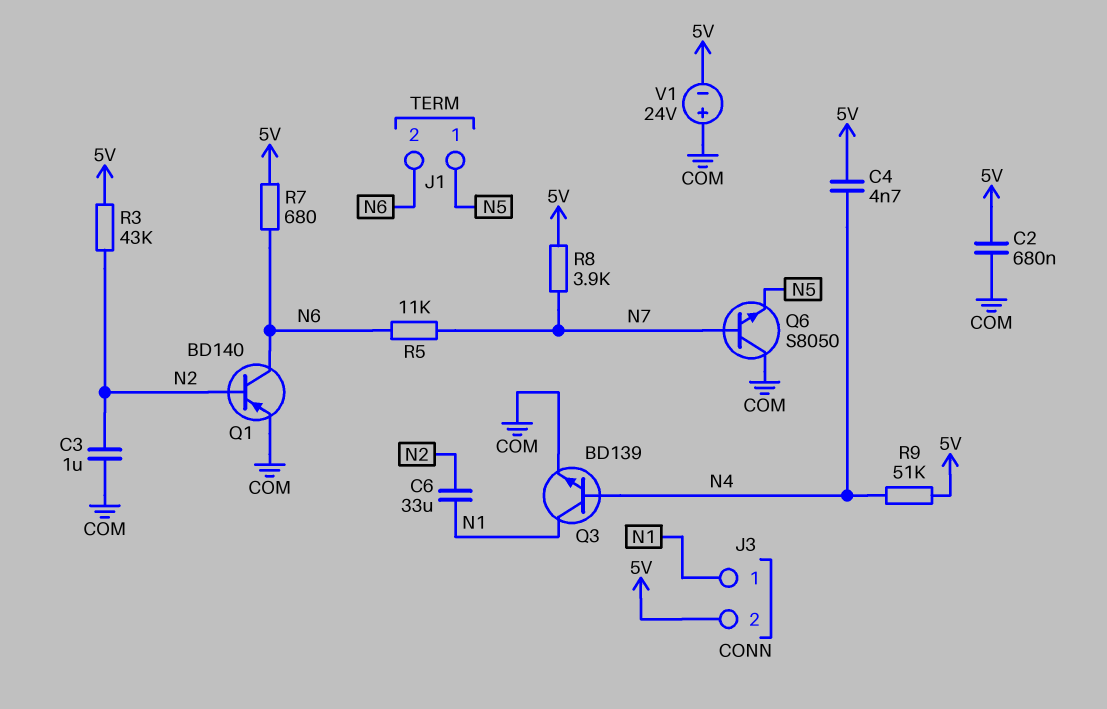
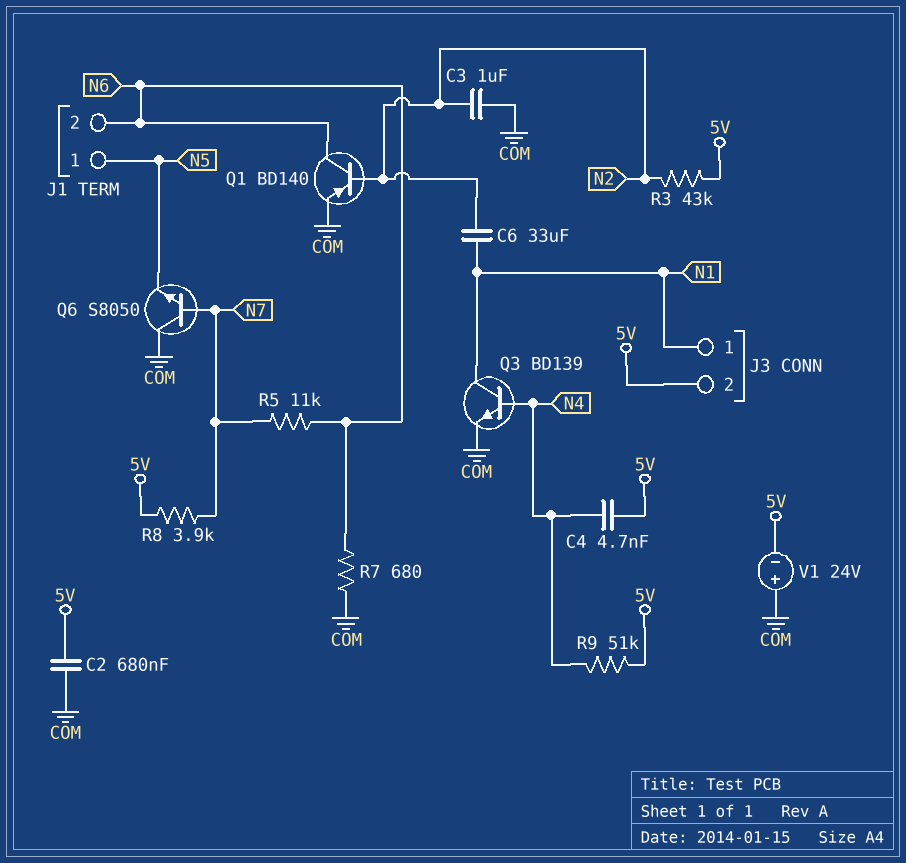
R7: 680 (5V, N6) -> 680 (COM, N6)

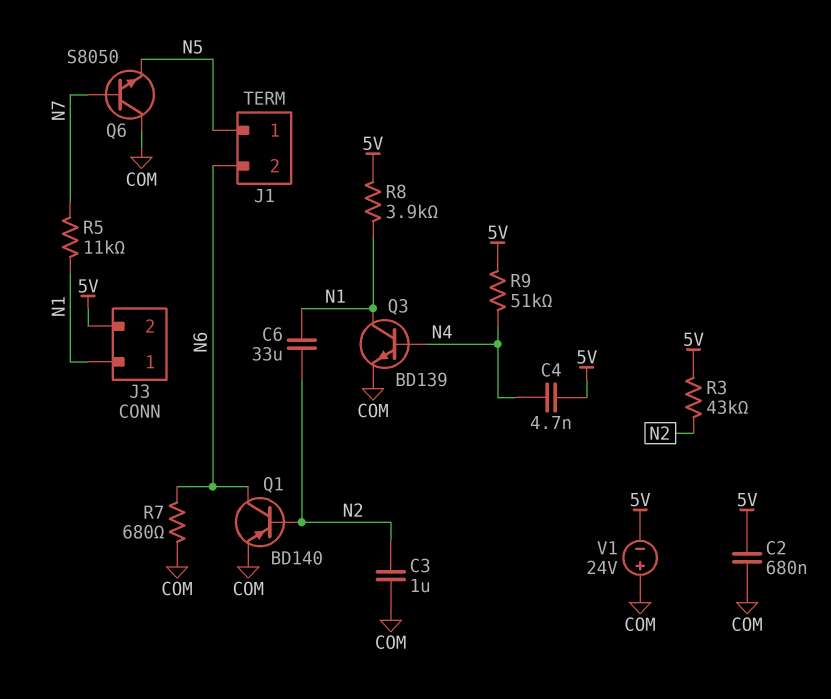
R5: 11k (N6, N7) -> 11k (N1, N7)
R8: 3.9k (5V, N7) -> 3.9k (5V, N1)

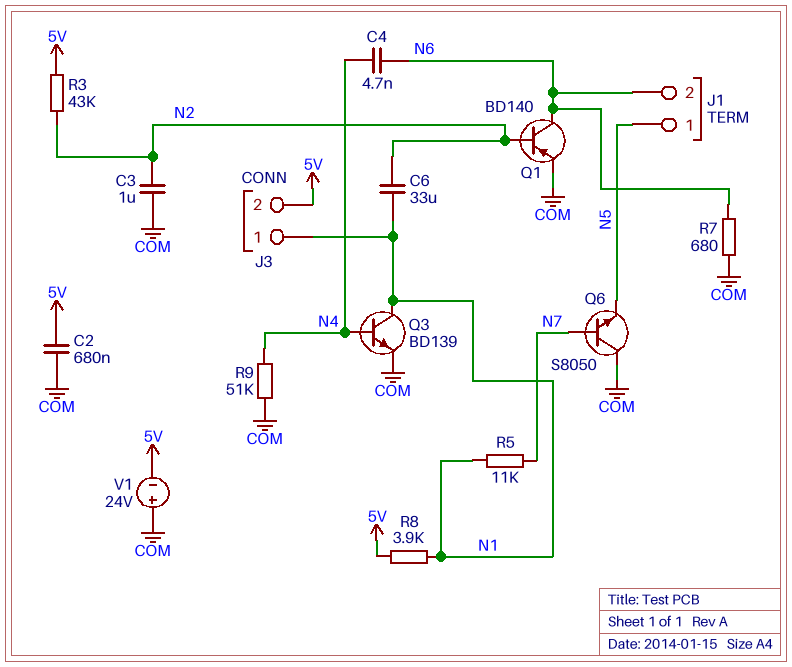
C4: 4.7nF (5V, N4) -> 4.7nF (N4, N6)
R9: 51k (5V, N4) -> 51k (COM, N4)

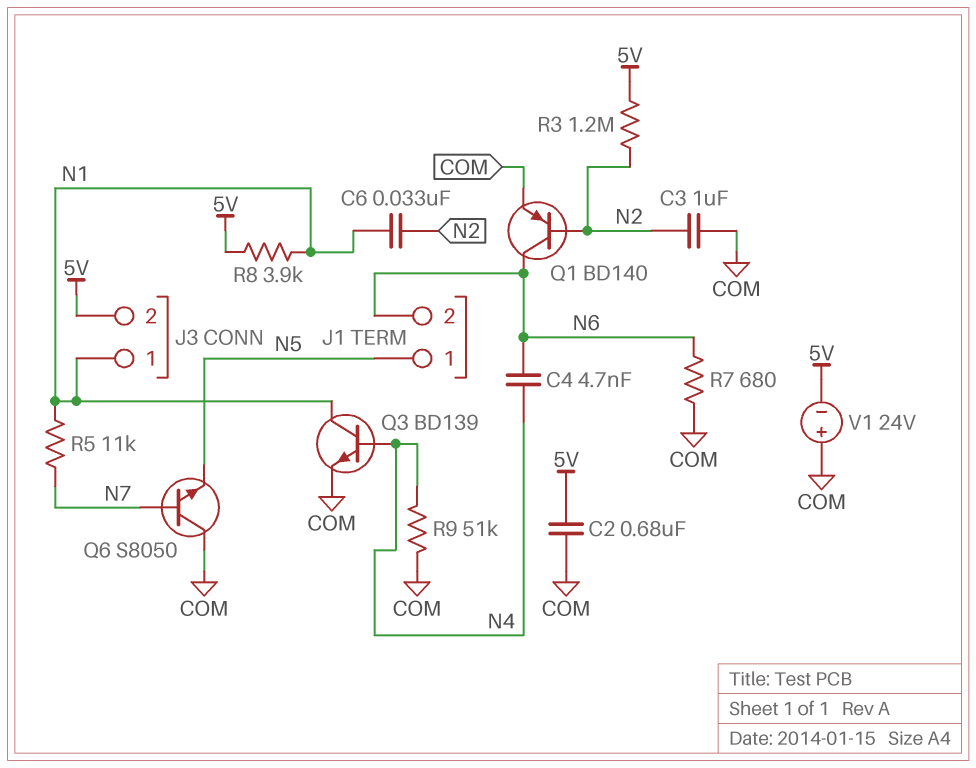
C6: 33uF (N1, N2) -> 33nF (N1, N2)
R3: 43k (5V, N2) -> 1.2M (5V, N2)

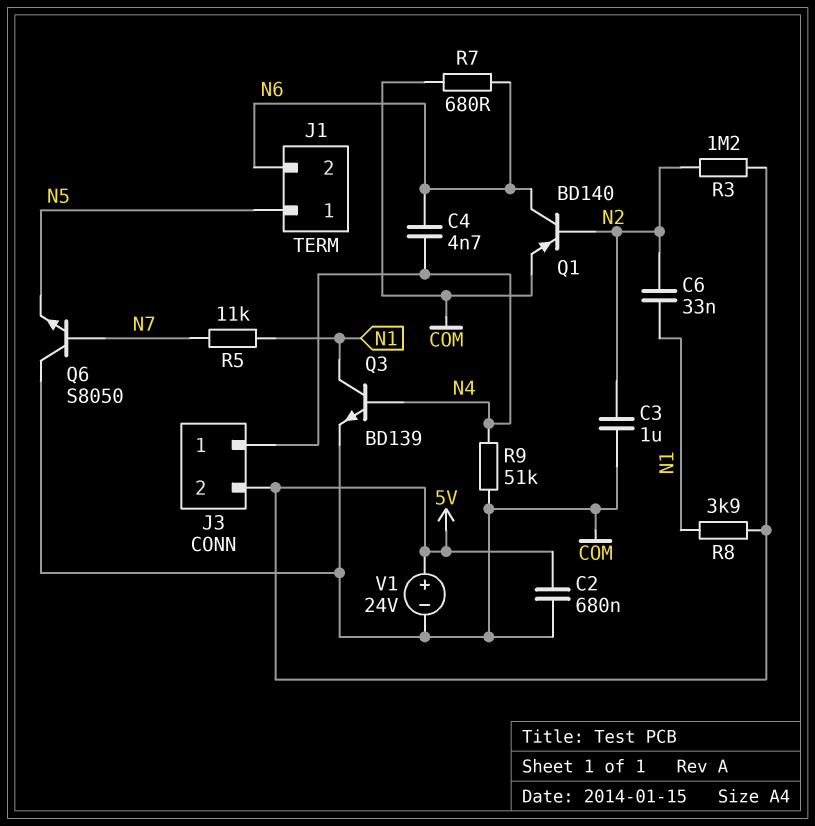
J3 pin 1: N1 -> N4
V1: 24V (plus COM, minus 5V) -> 24V (plus 5V, minus COM)

